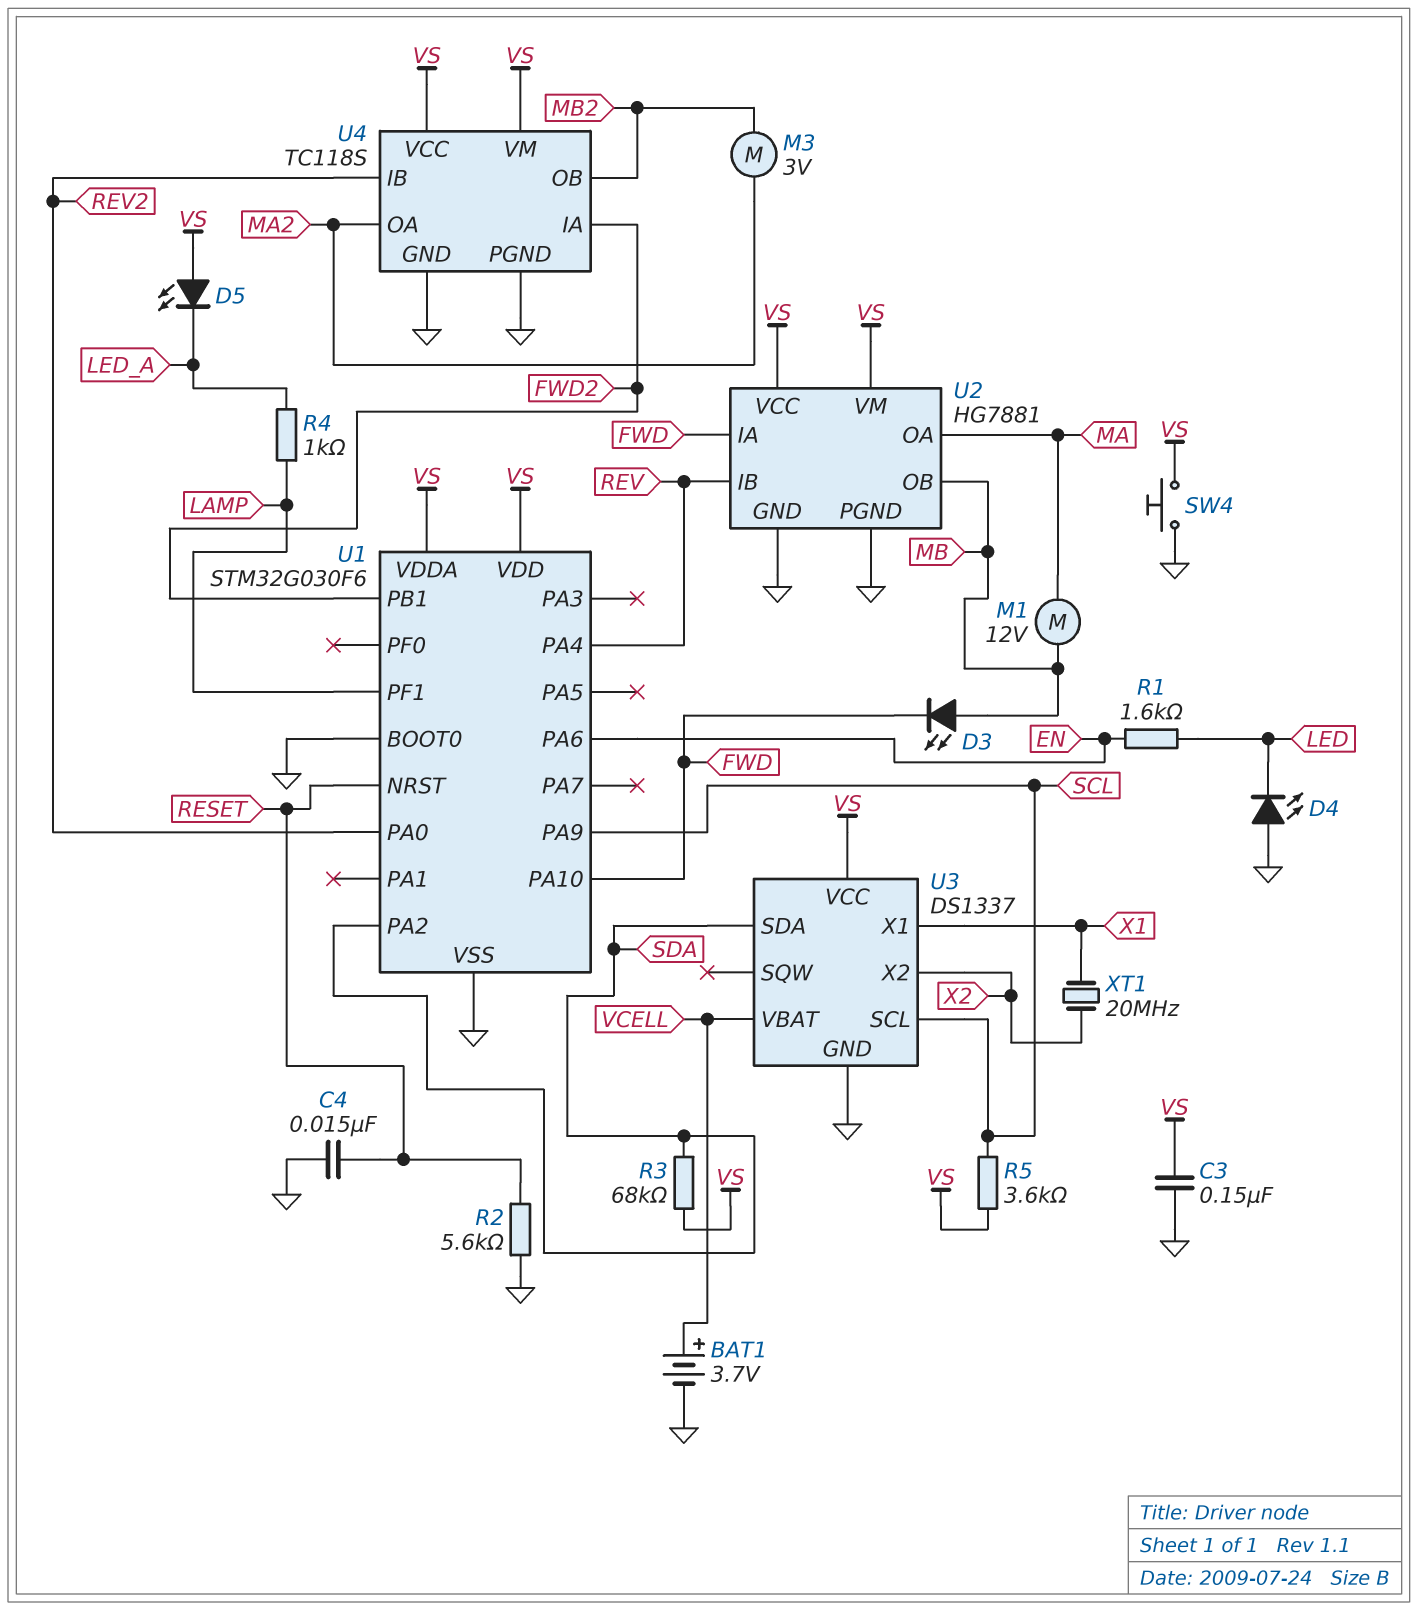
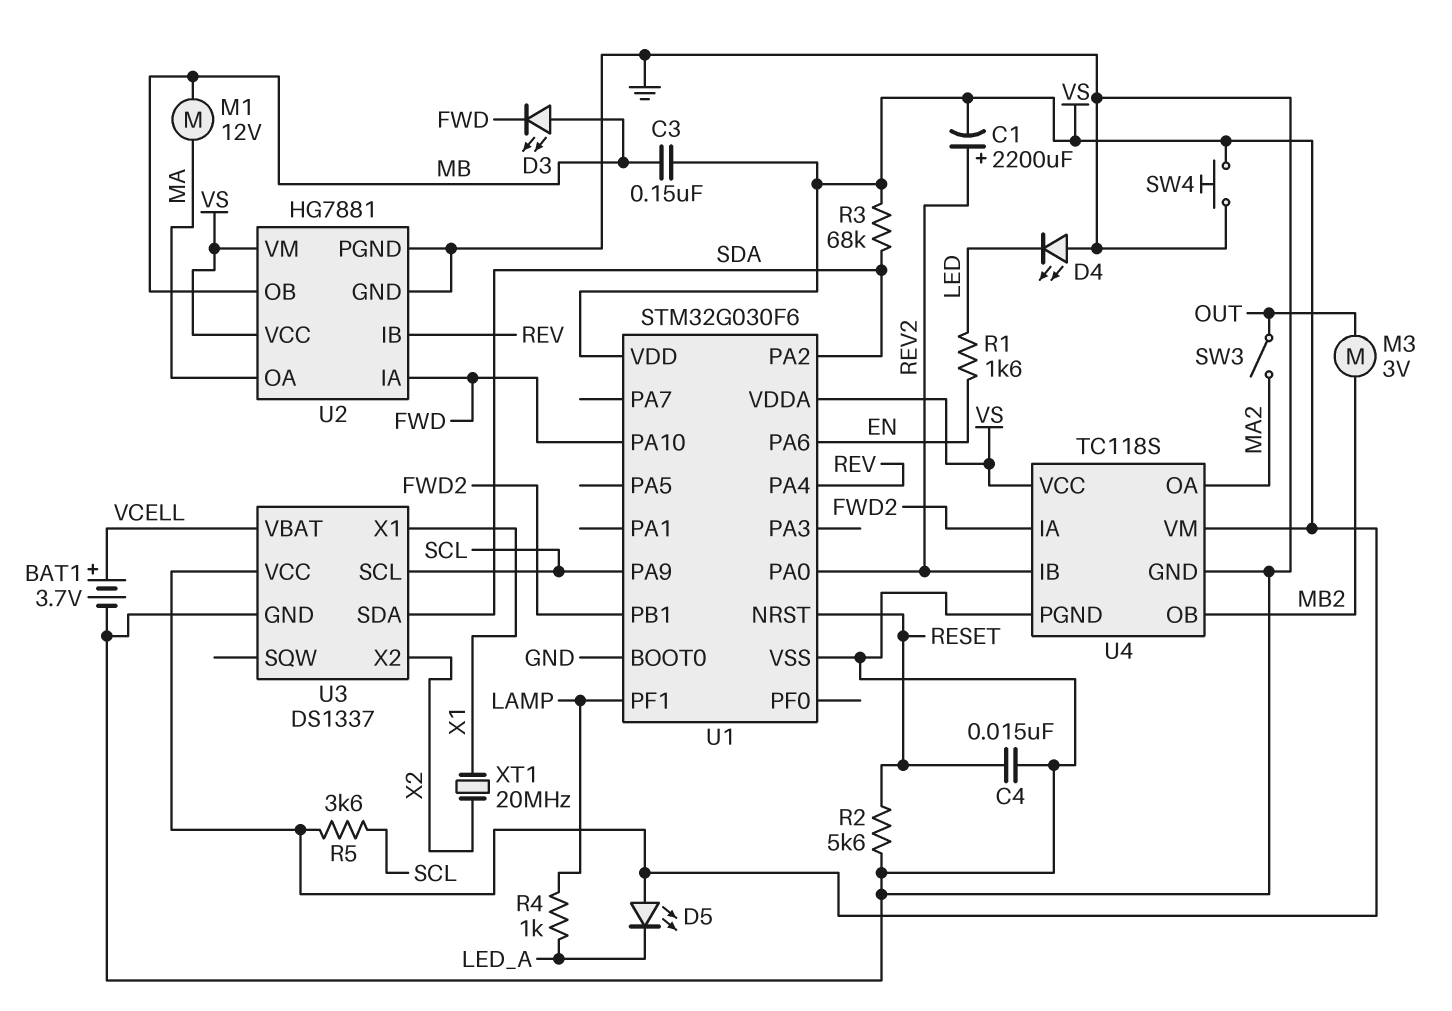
C1: none -> 2200uF (plus REV2, minus VS)
C3: 150nF (GND, VS) -> 150nF (MB, VS)
M3: motor 3V (MA2, MB2) -> motor 3V (MB2, OUT)
SW3: none -> switch (MA2, OUT)

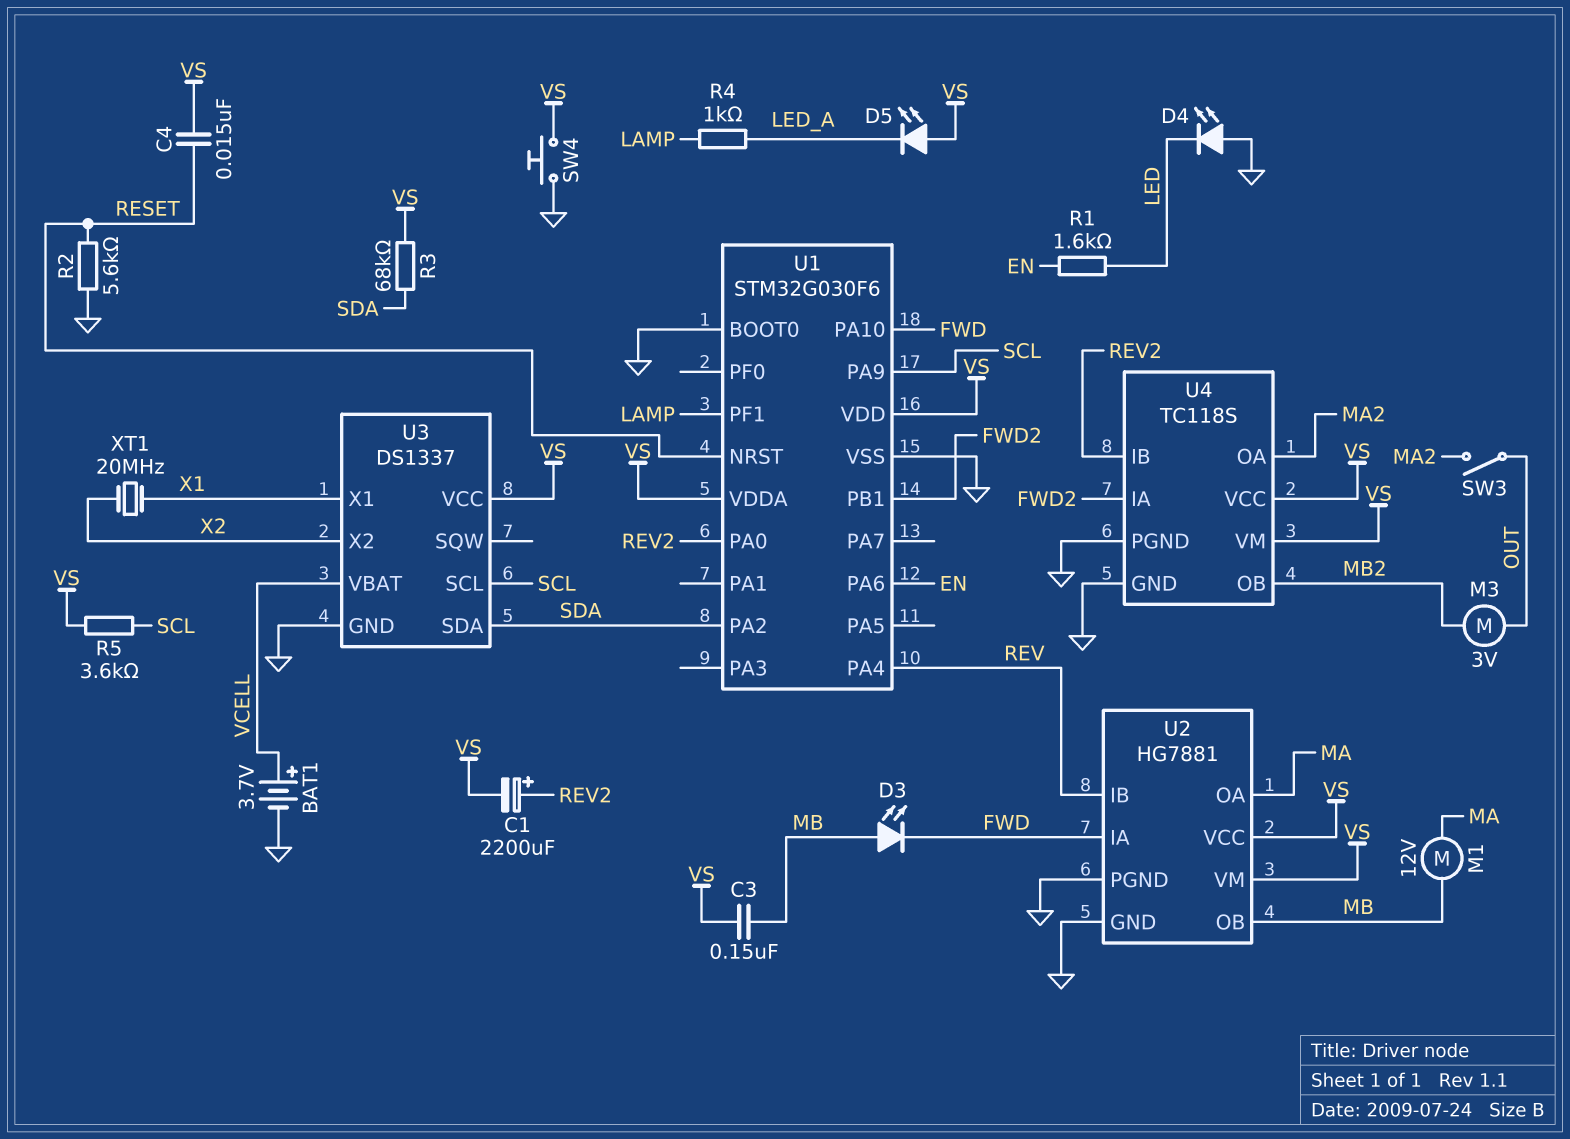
C4: 15nF (GND, RESET) -> 15nF (RESET, VS)

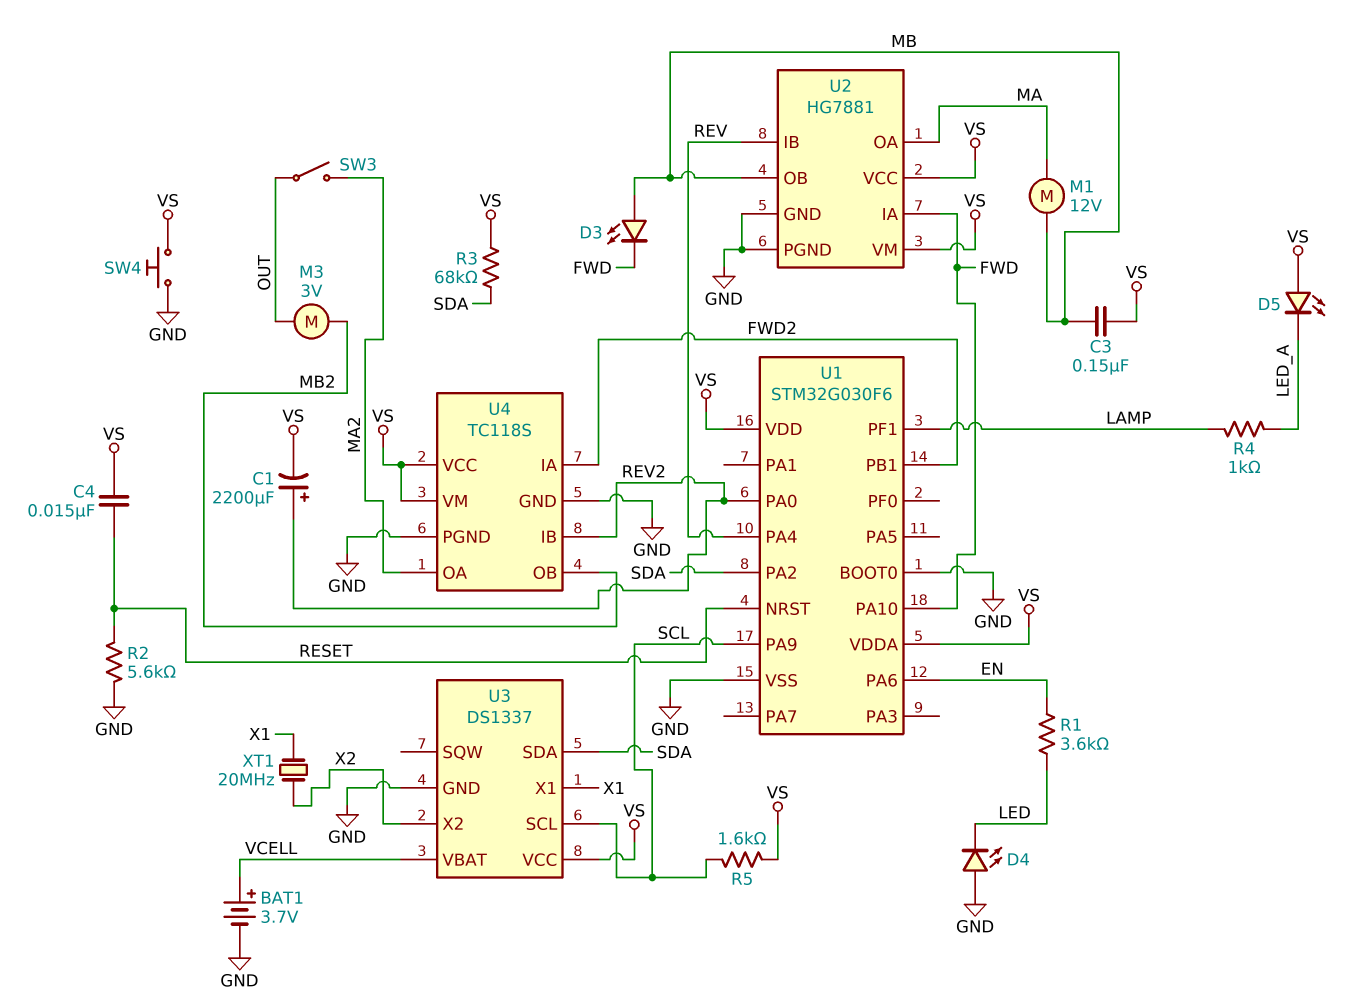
R1: 1.6k (EN, LED) -> 3.6k (EN, LED)
R5: 3.6k (SCL, VS) -> 1.6k (SCL, VS)

